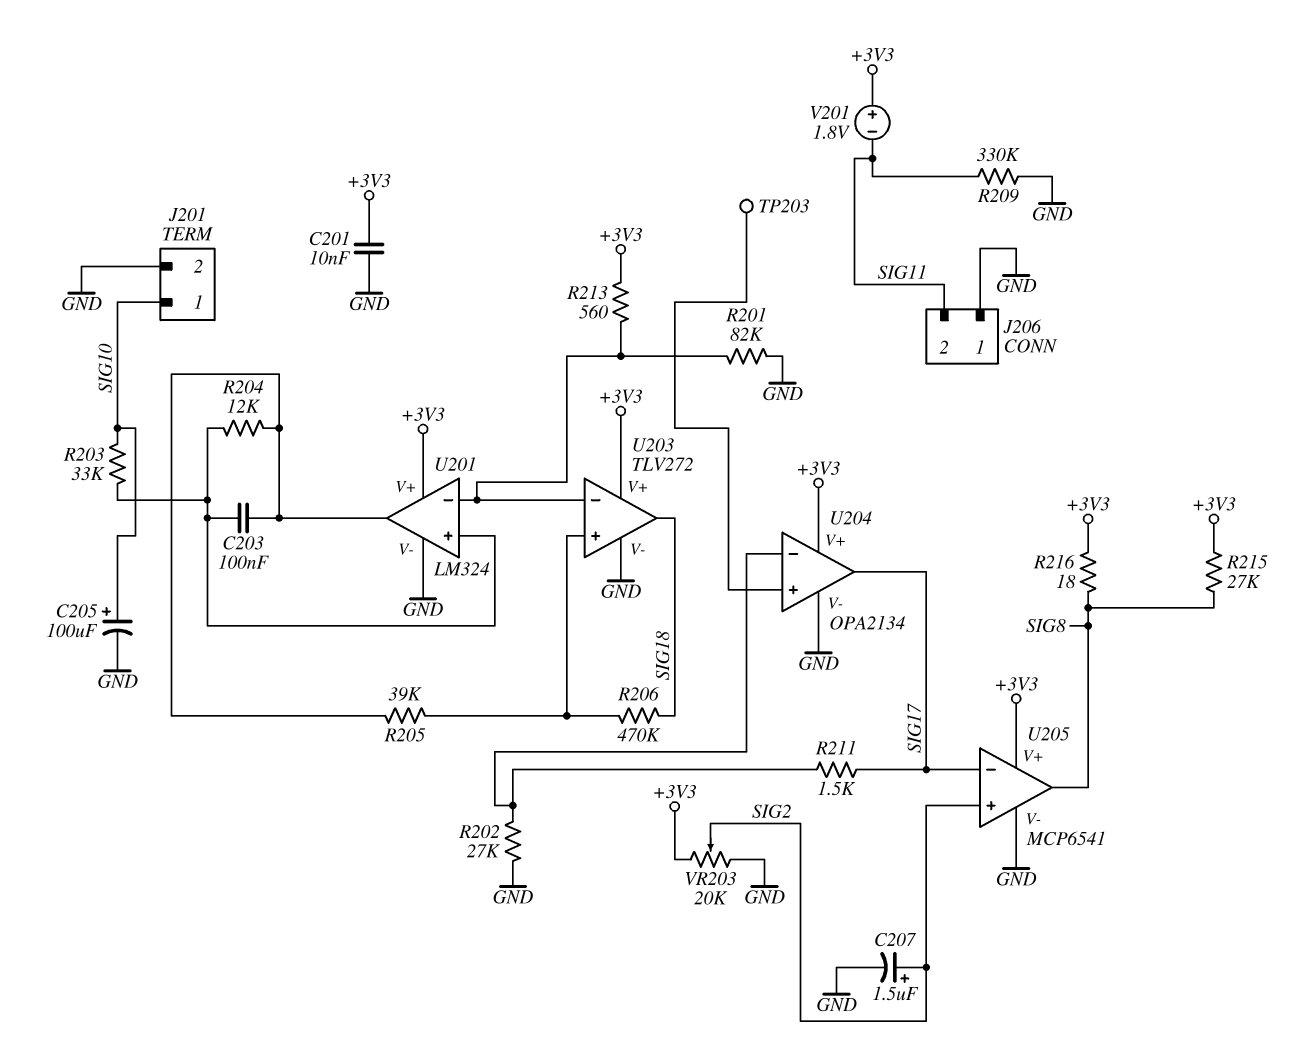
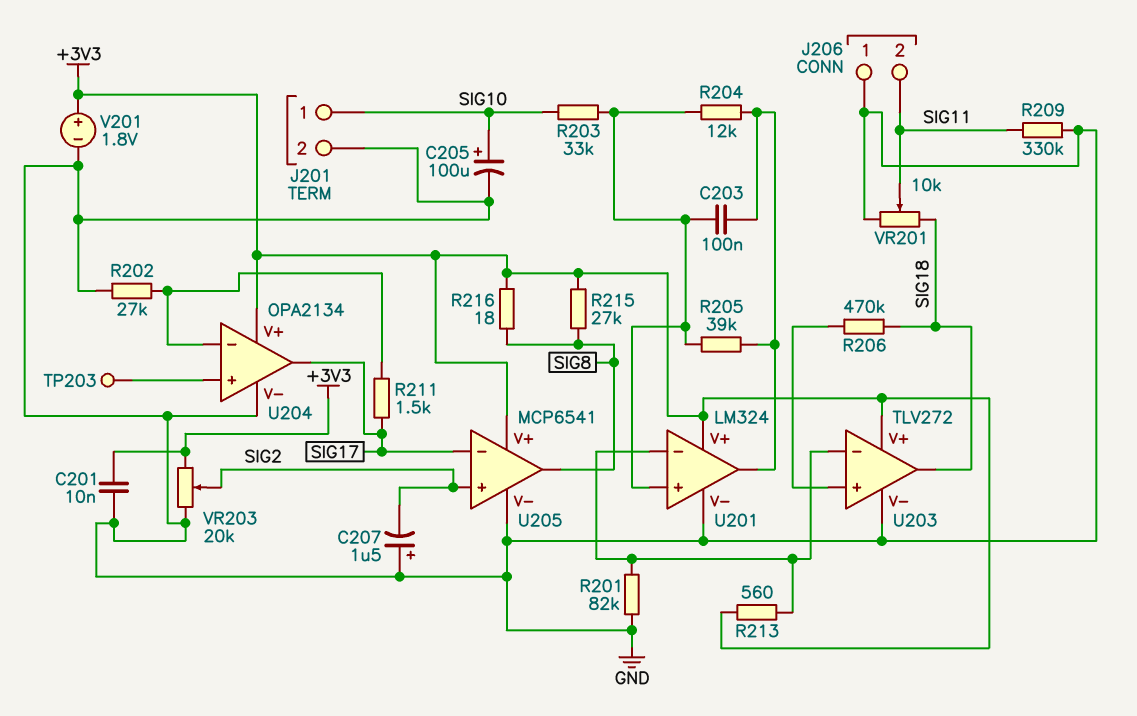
C207: 1.5uF (plus SIG2, minus GND) -> 1.5uF (plus GND, minus SIG2)
R205: 39k (U201/out, U203/in+) -> 39k (U201/in+, U201/out)
V201: 1.8V (plus +3V3, minus SIG11) -> 1.8V (plus +3V3, minus GND)
VR201: none -> 10k (GND, SIG18, wiper SIG11)

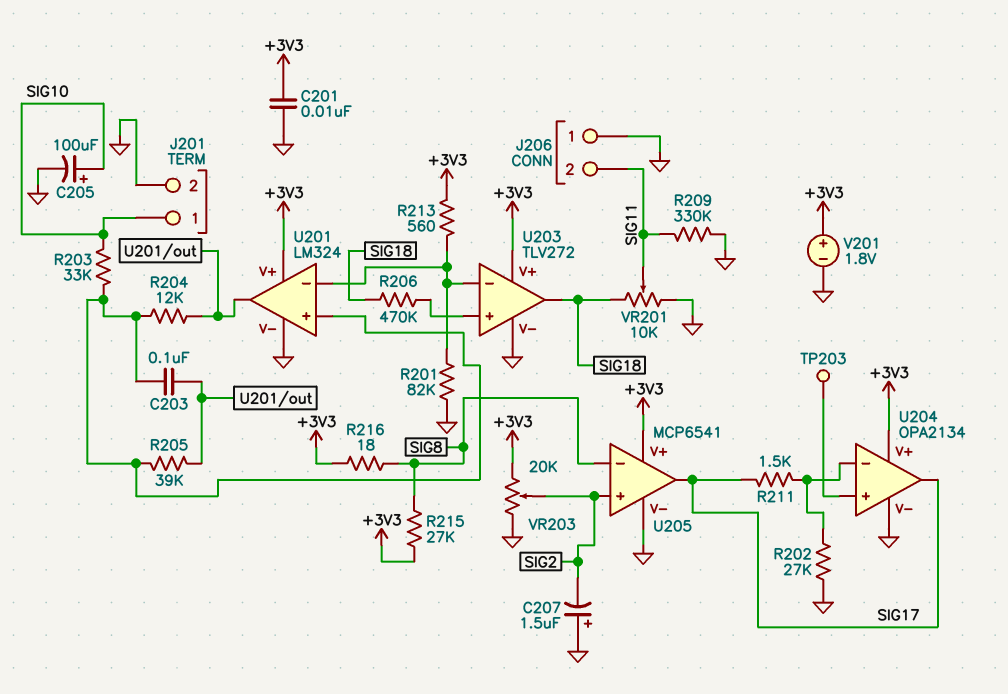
U205 pin in-: SIG17 -> SIG8
U205 pin out: SIG8 -> SIG17

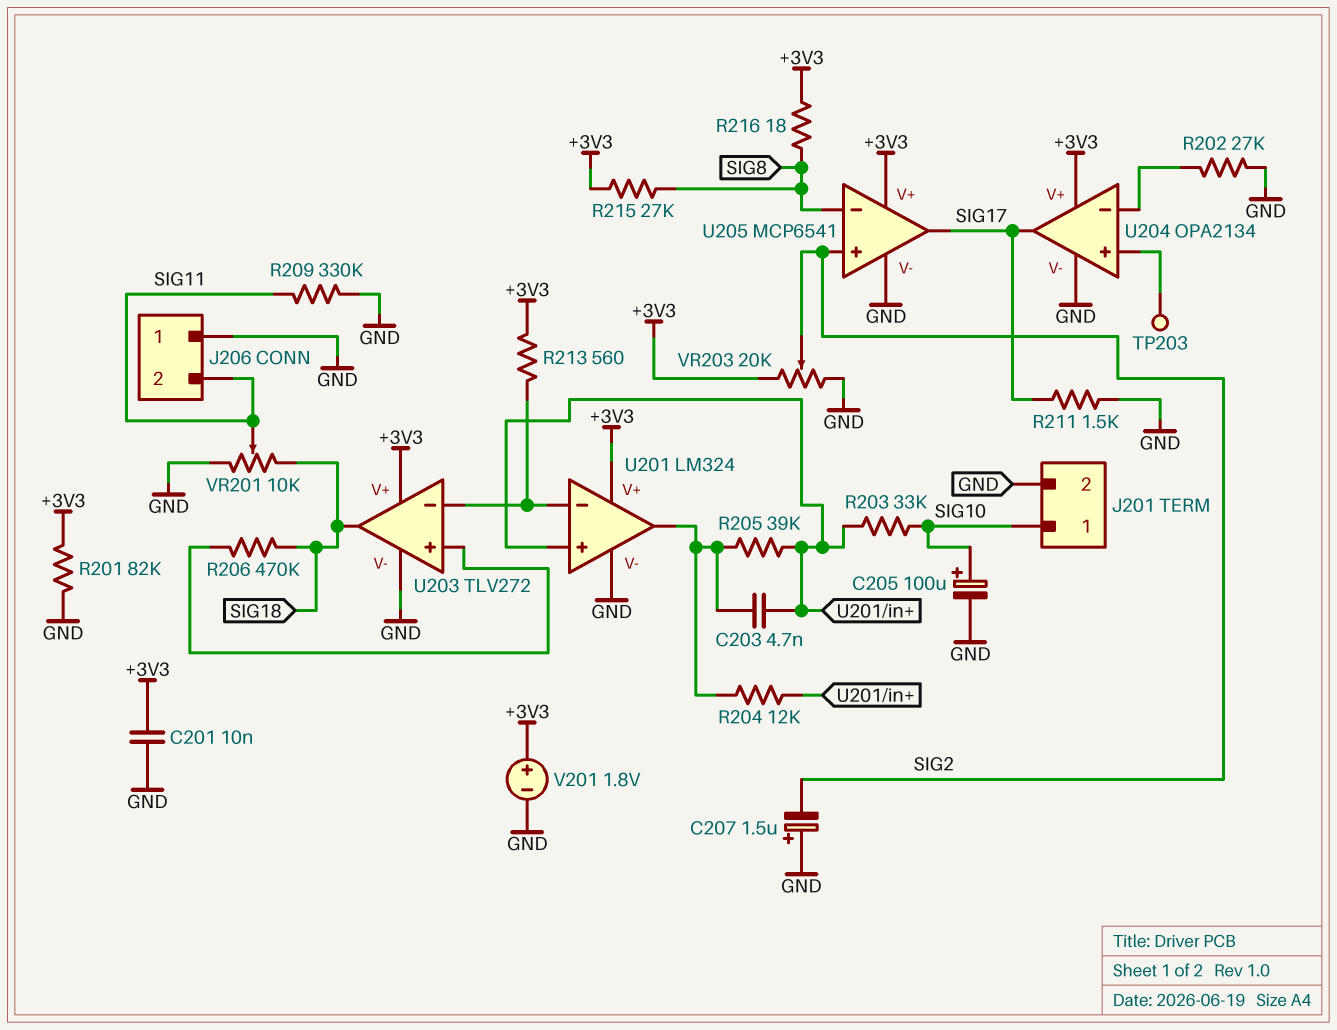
C203: 100nF (U201/in+, U201/out) -> 4.7nF (U201/in+, U201/out)
R201: 82k (GND, U201/in-) -> 82k (+3V3, GND)
R211: 1.5k (SIG17, U204/in-) -> 1.5k (GND, SIG17)

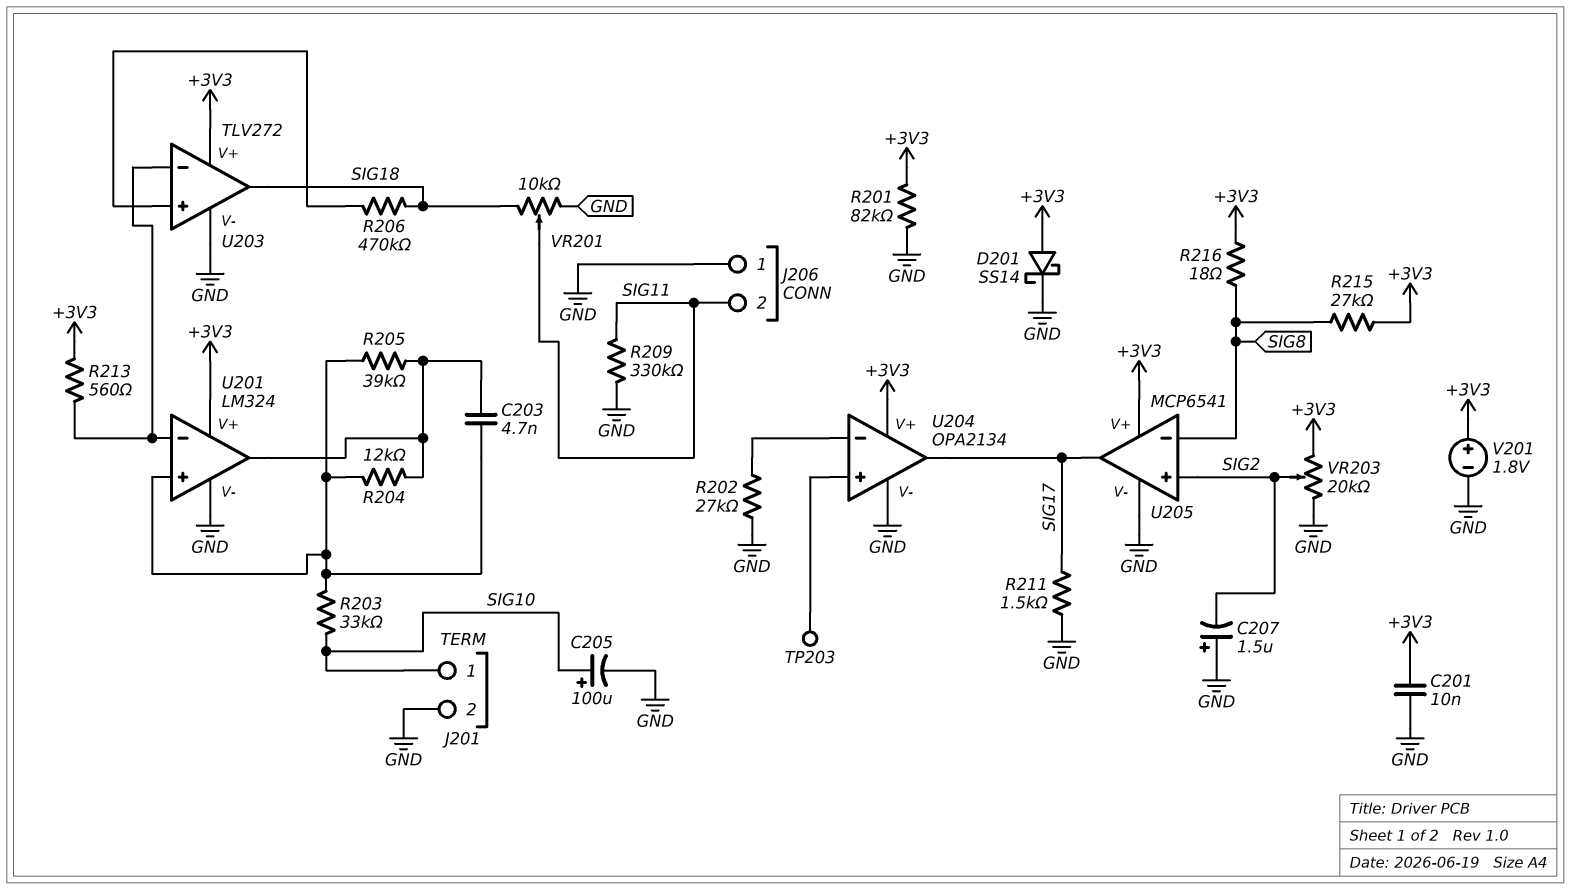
D201: none -> schottky SS14 (A +3V3, K GND)

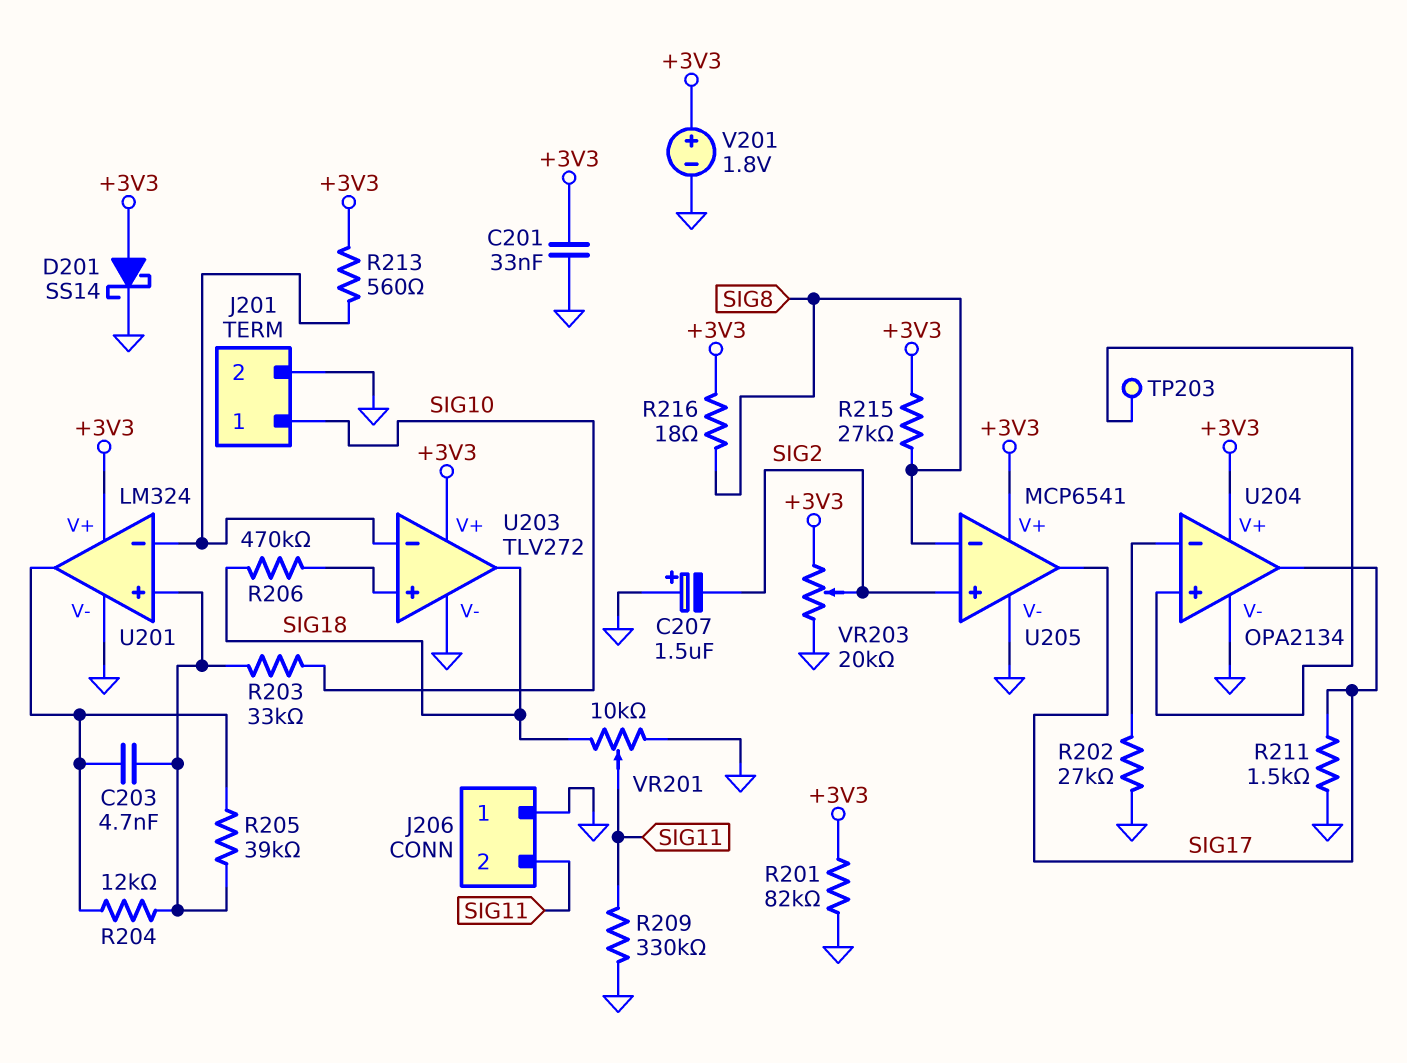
C201: 10nF (+3V3, GND) -> 33nF (+3V3, GND)
C205: 100uF (plus SIG10, minus GND) -> none

